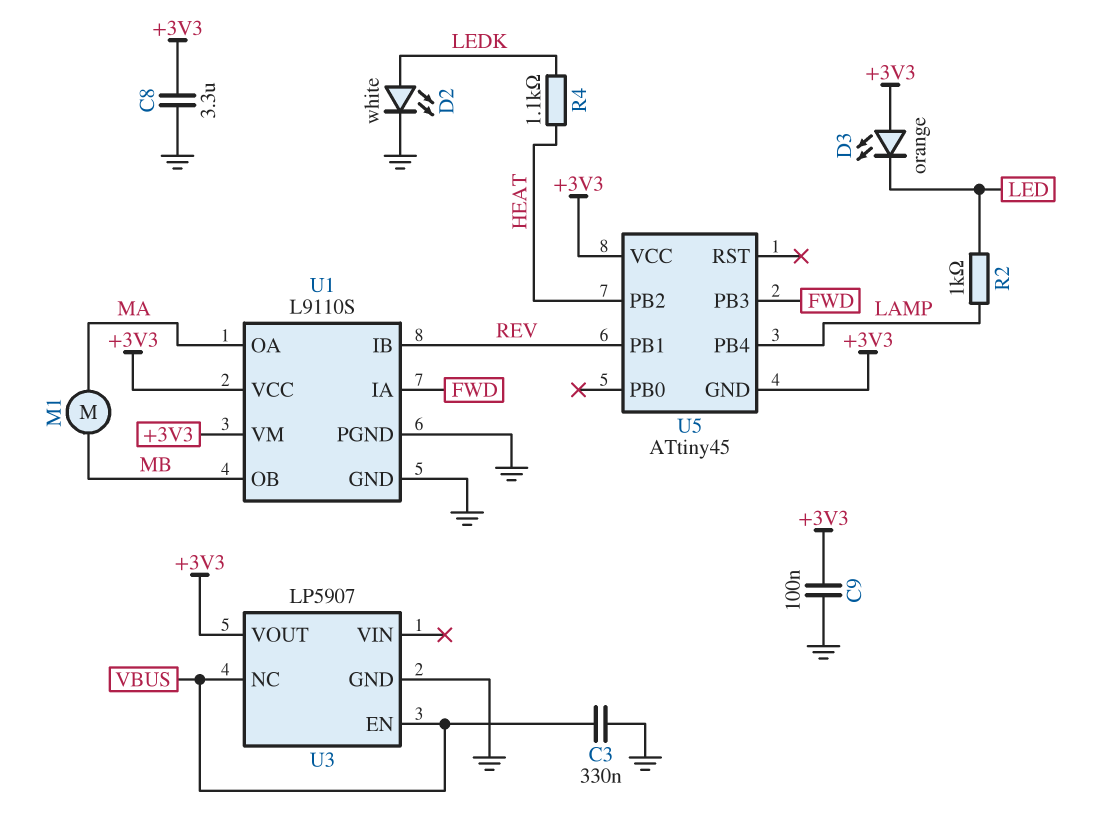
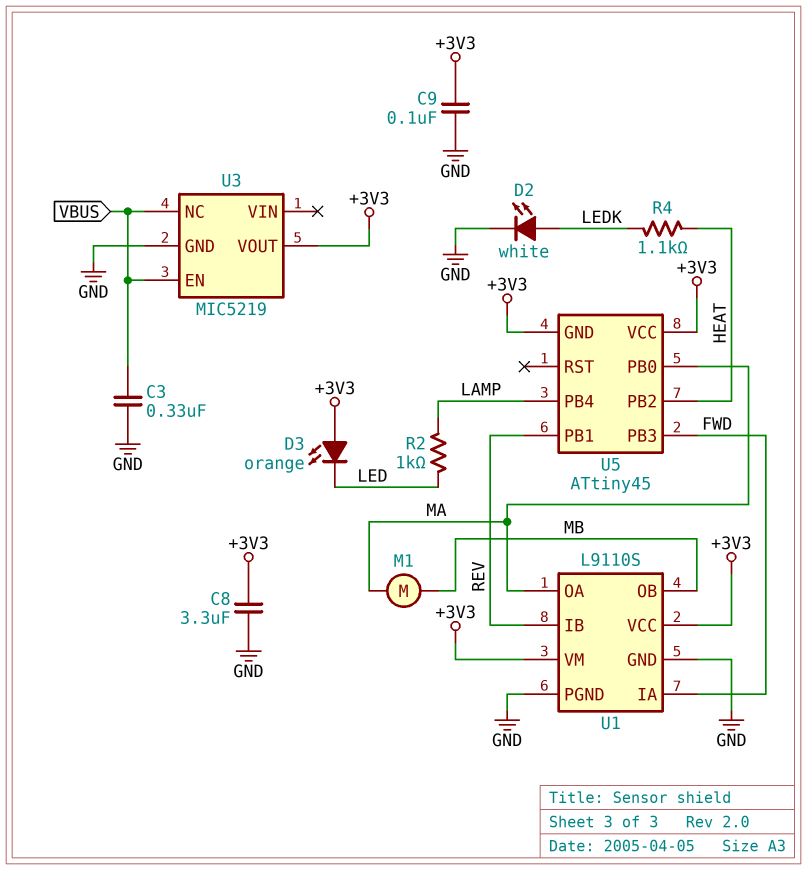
U3: LP5907 -> MIC5219
U5 pin PB0: none -> MA

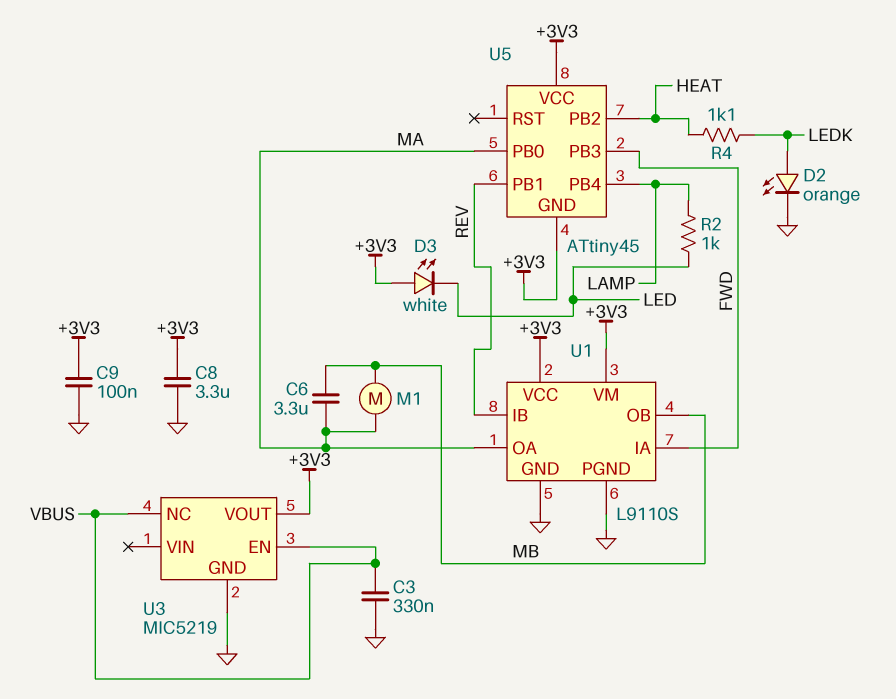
C6: none -> 3.3uF (MA, MB)
D2: LED white (A LEDK, K GND) -> LED orange (A LEDK, K GND)
D3: LED orange (A +3V3, K LED) -> LED white (A +3V3, K LED)

